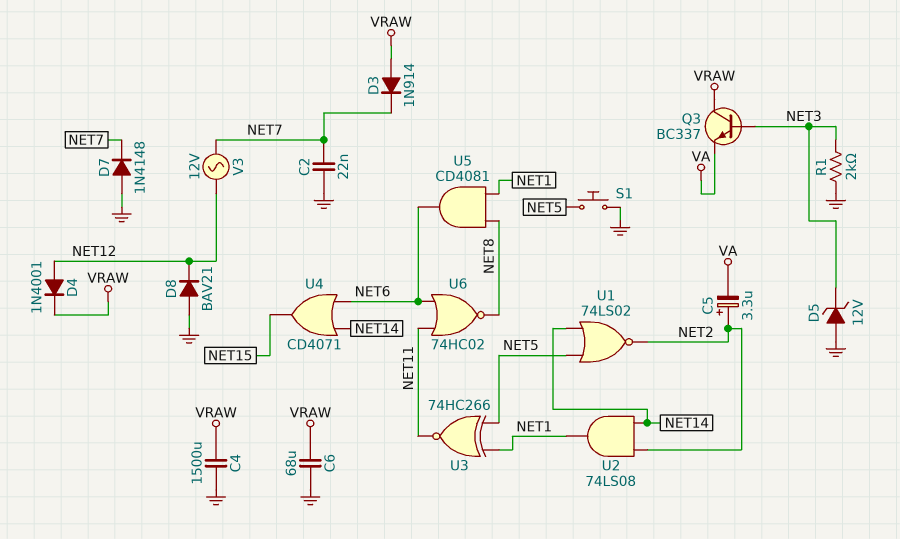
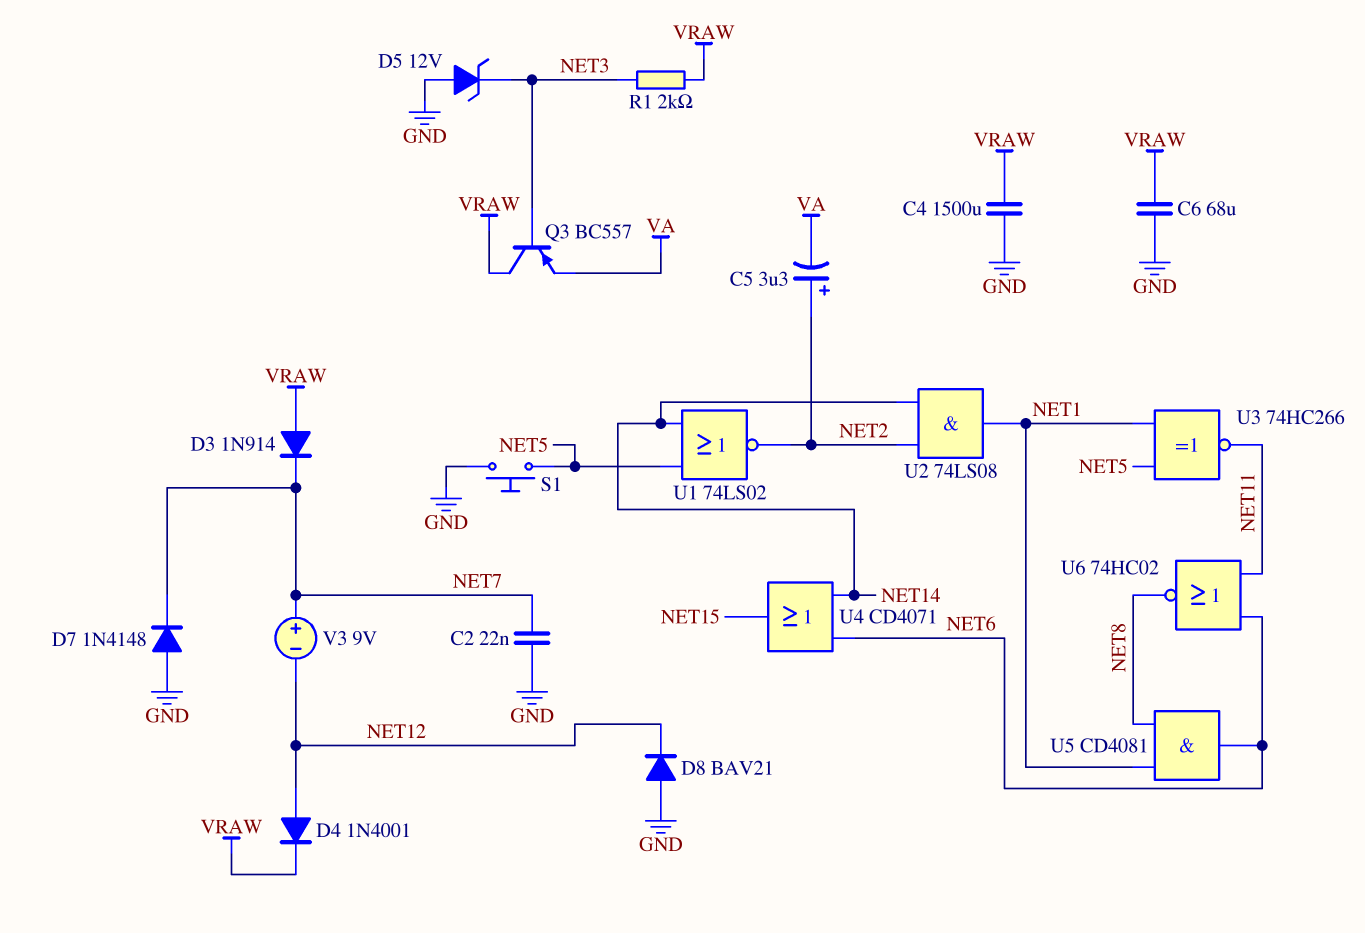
Q3: NPN BC337 (B NET3, C VRAW, E VA) -> PNP BC557 (B NET3, C VRAW, E VA)
R1: 2k (GND, NET3) -> 2k (NET3, VRAW)
V3: AC 12V (NET7, NET12) -> 9V (plus NET7, minus NET12)

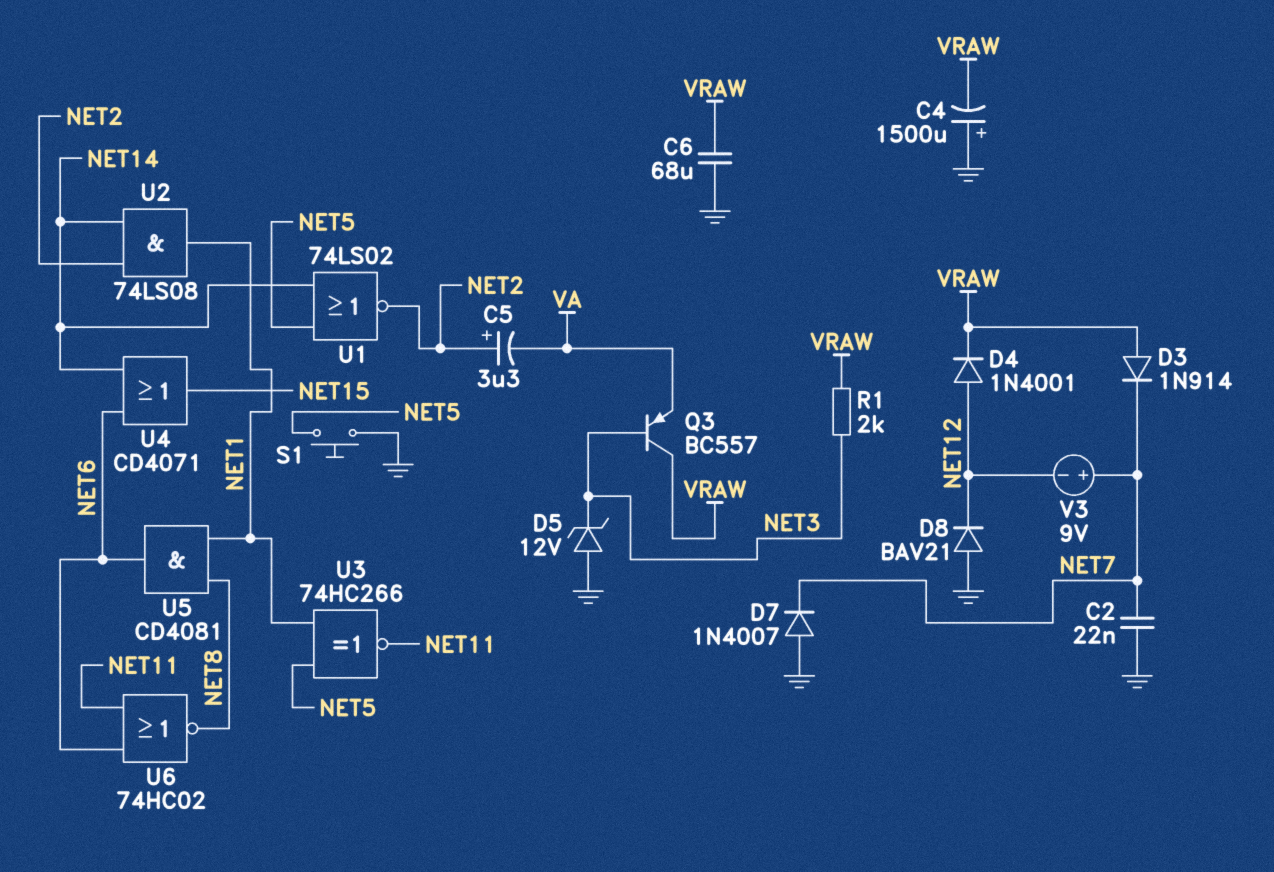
C4: 1500uF (GND, VRAW) -> 1500uF (plus GND, minus VRAW)
D7: diode 1N4148 (A GND, K NET7) -> diode 1N4007 (A GND, K NET7)

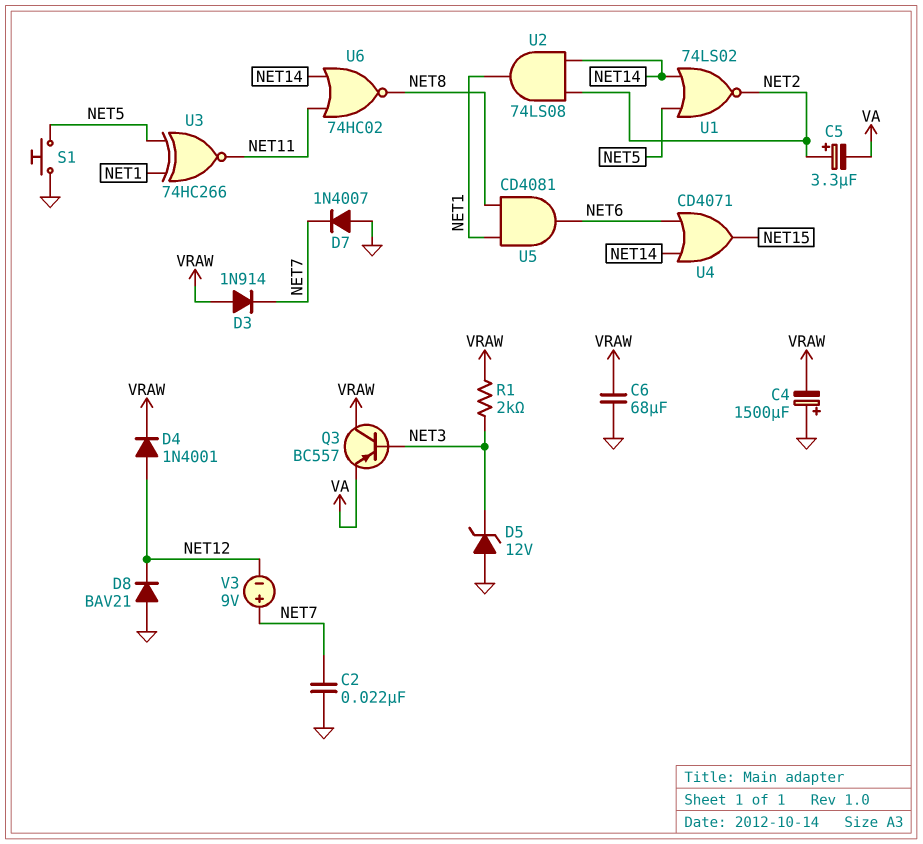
U6: NOR 74HC02 (in NET6, in NET11, out NET8) -> NOR 74HC02 (in NET11, in NET14, out NET8)

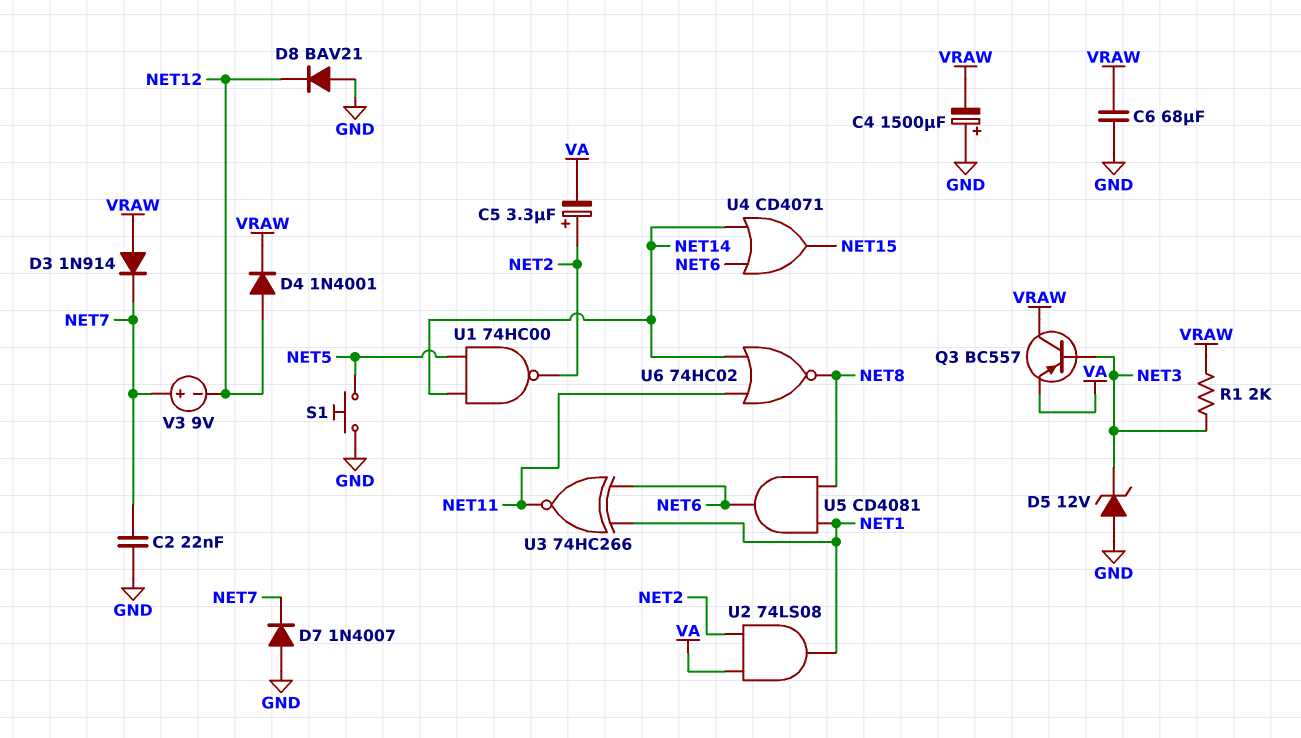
U1: NOR 74LS02 (in NET5, in NET14, out NET2) -> NAND 74HC00 (in NET5, in NET14, out NET2)
U2: AND 74LS08 (in NET2, in NET14, out NET1) -> AND 74LS08 (in NET2, in VA, out NET1)
U3: XNOR 74HC266 (in NET1, in NET5, out NET11) -> XNOR 74HC266 (in NET1, in NET6, out NET11)

